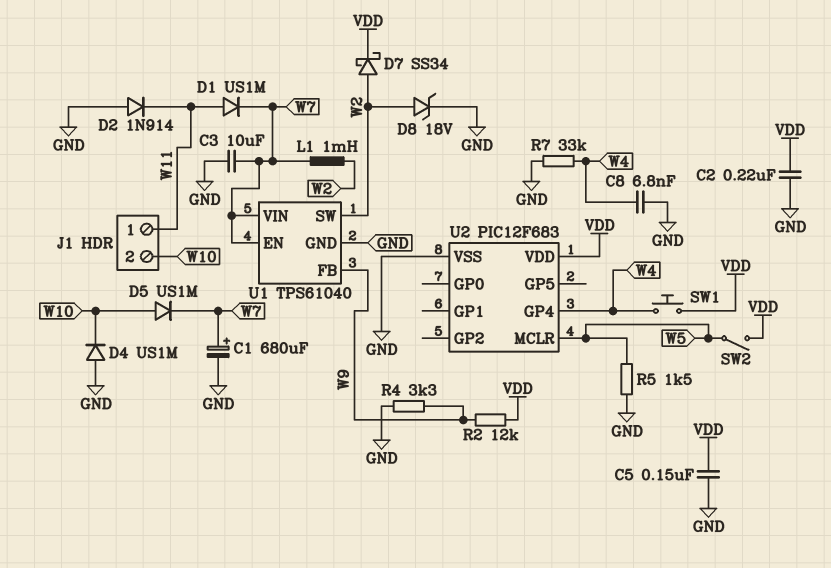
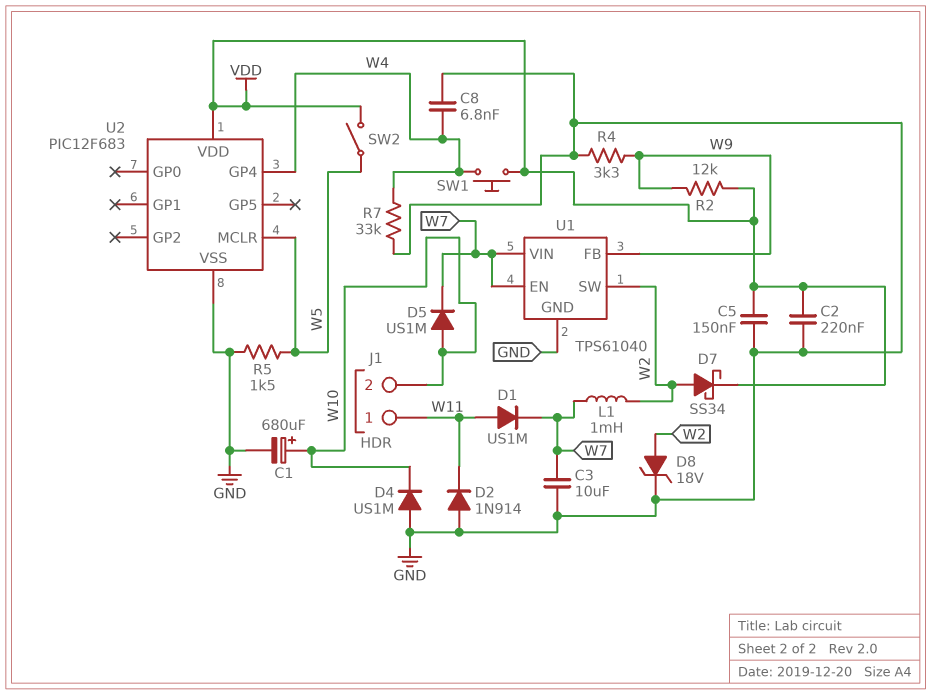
C1: 680uF (plus W7, minus GND) -> 680uF (plus W10, minus GND)

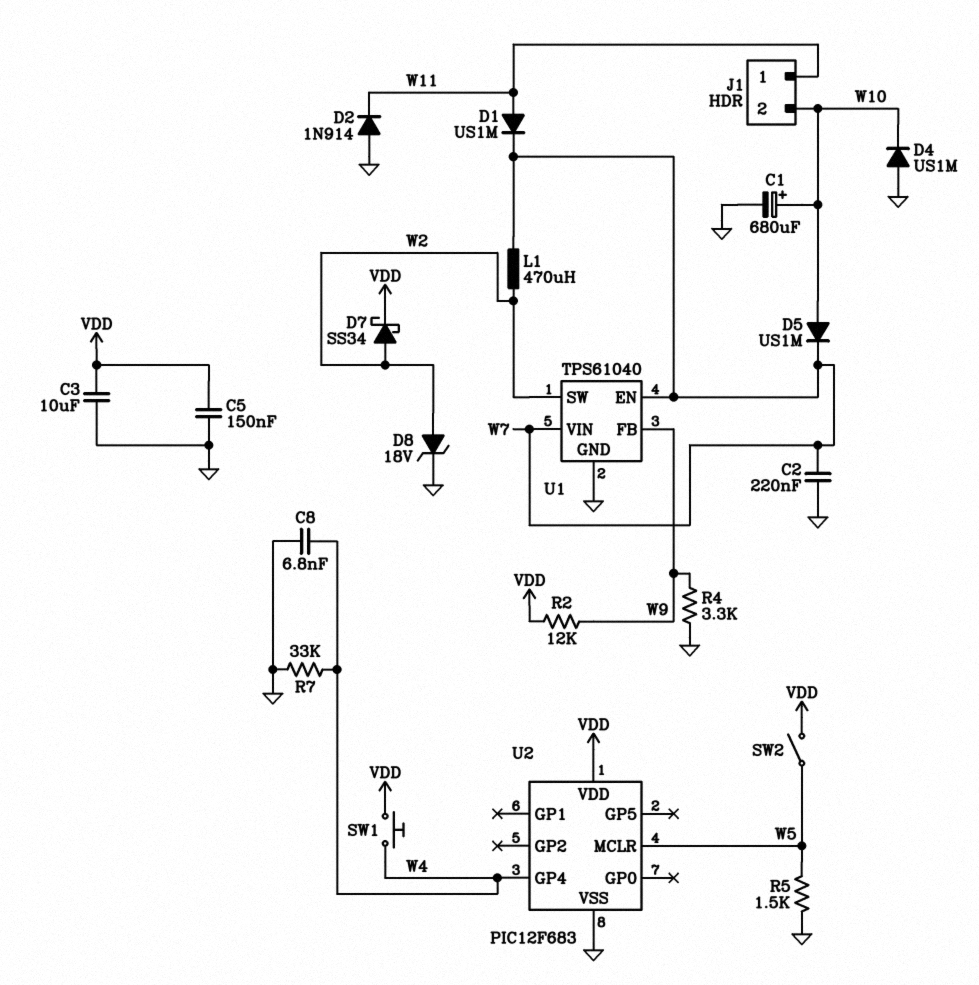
C2: 220nF (GND, VDD) -> 220nF (GND, W7)
C3: 10uF (GND, W7) -> 10uF (GND, VDD)
L1: 1mH (W2, W7) -> 470uH (W2, W7)

